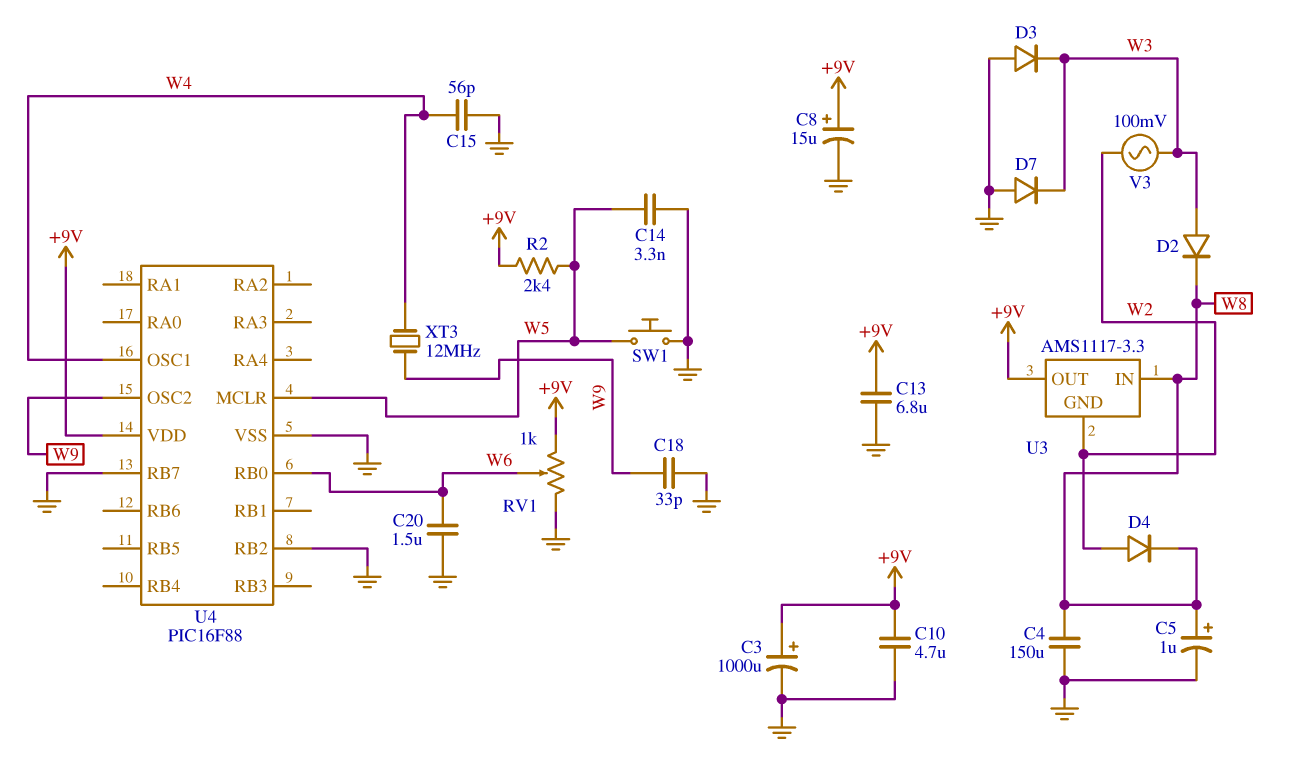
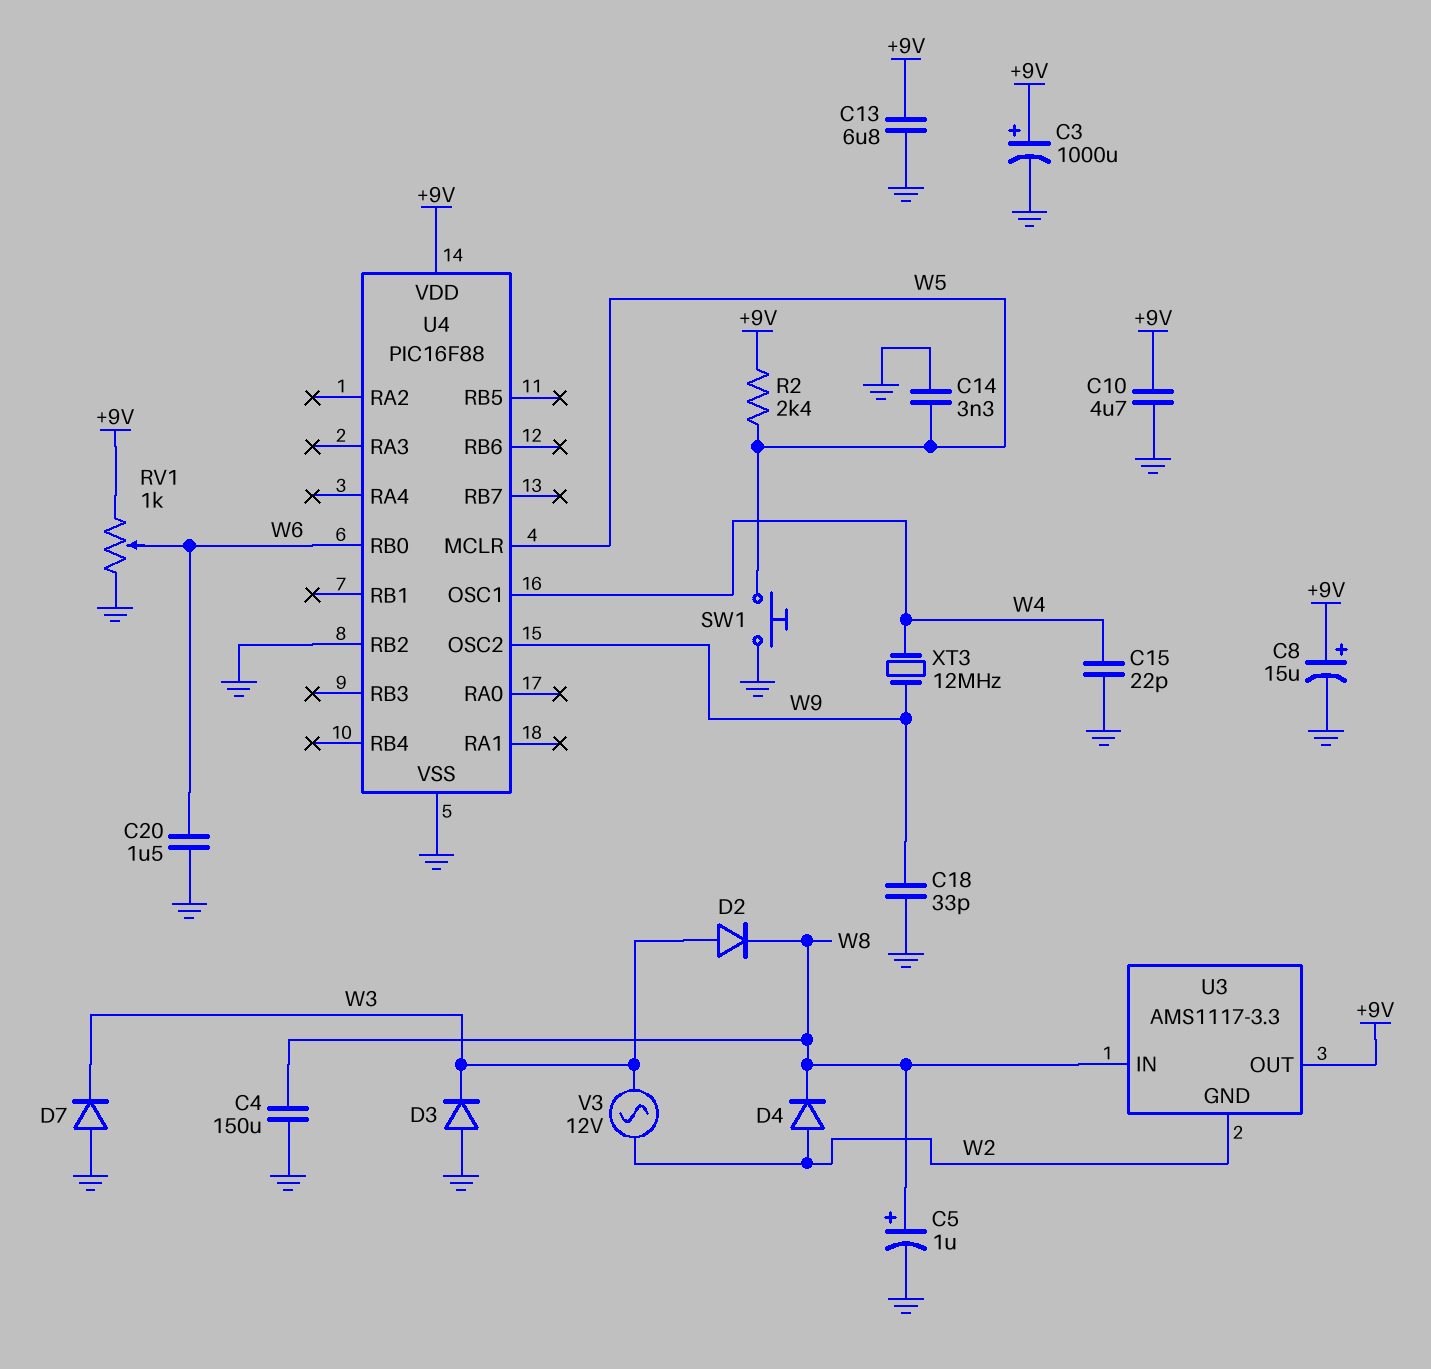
C15: 56pF (GND, W4) -> 22pF (GND, W4)
U4 pin RB7: GND -> none
V3: AC 100mV (W2, W3) -> AC 12V (W2, W3)

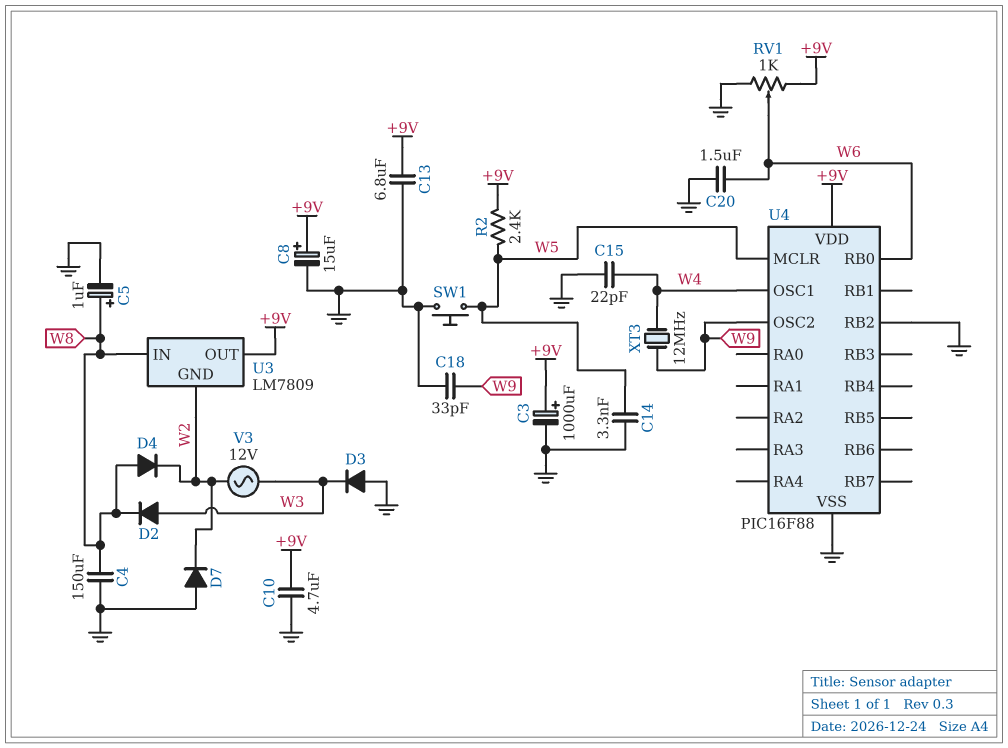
D4: diode (A W2, K W8) -> diode (A W8, K W2)
D7: diode (A GND, K W3) -> diode (A GND, K W2)
U3: AMS1117-3.3 -> LM7809

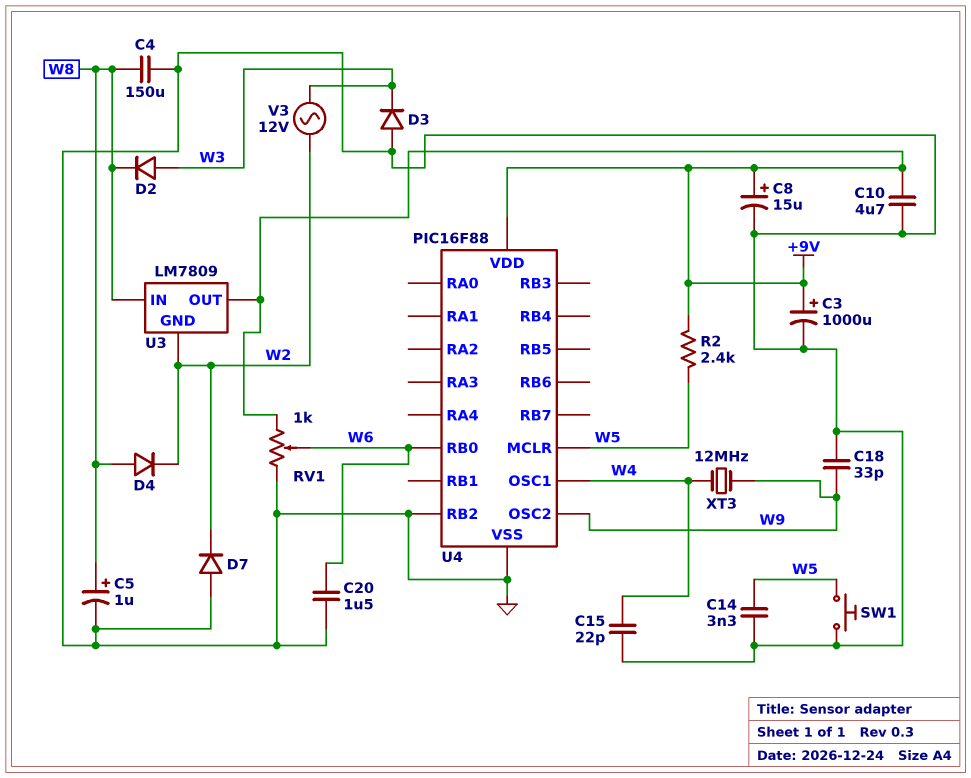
C13: 6.8uF (+9V, GND) -> none

